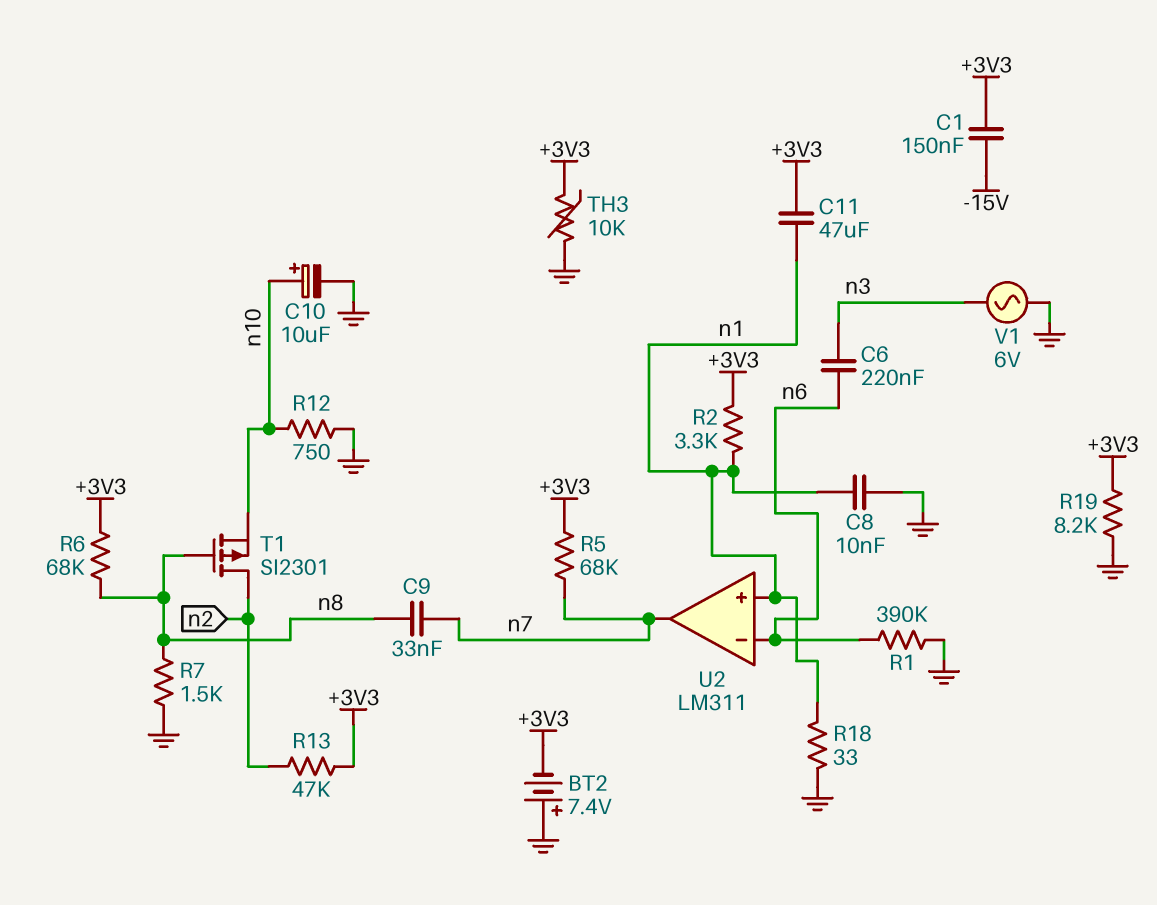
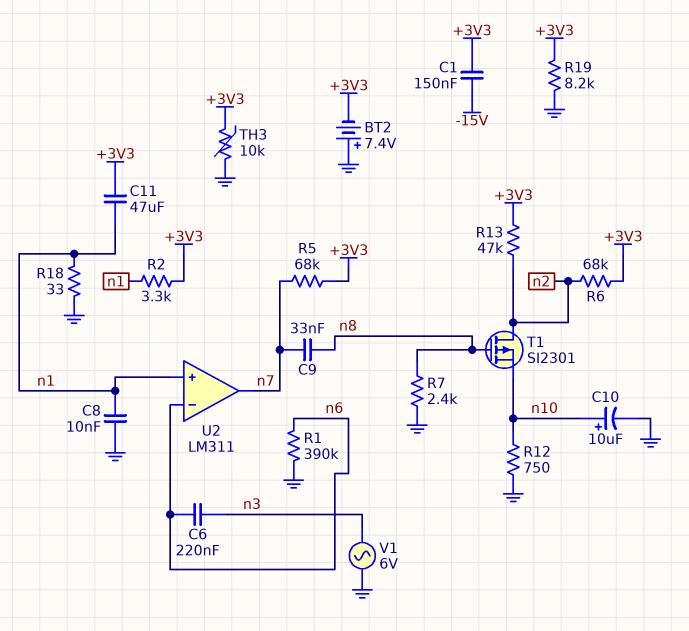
R6: 68k (+3V3, n8) -> 68k (+3V3, n2)
R7: 1.5k (GND, n8) -> 2.4k (GND, n8)

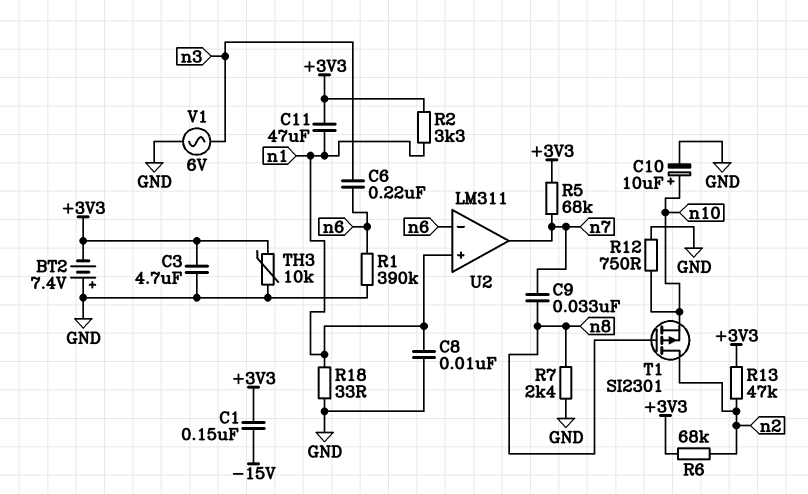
C3: none -> 4.7uF (+3V3, GND)
R19: 8.2k (+3V3, GND) -> none

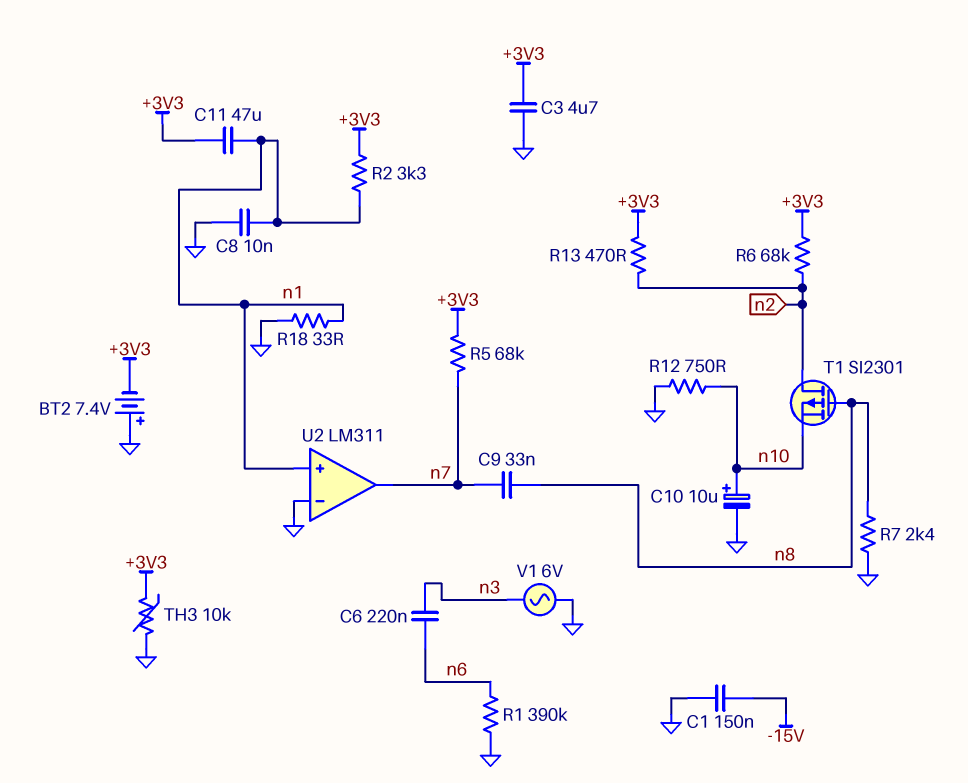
C1: 150nF (+3V3, -15V) -> 150nF (-15V, GND)
R13: 47k (+3V3, n2) -> 470 (+3V3, n2)
U2 pin in-: n6 -> GND

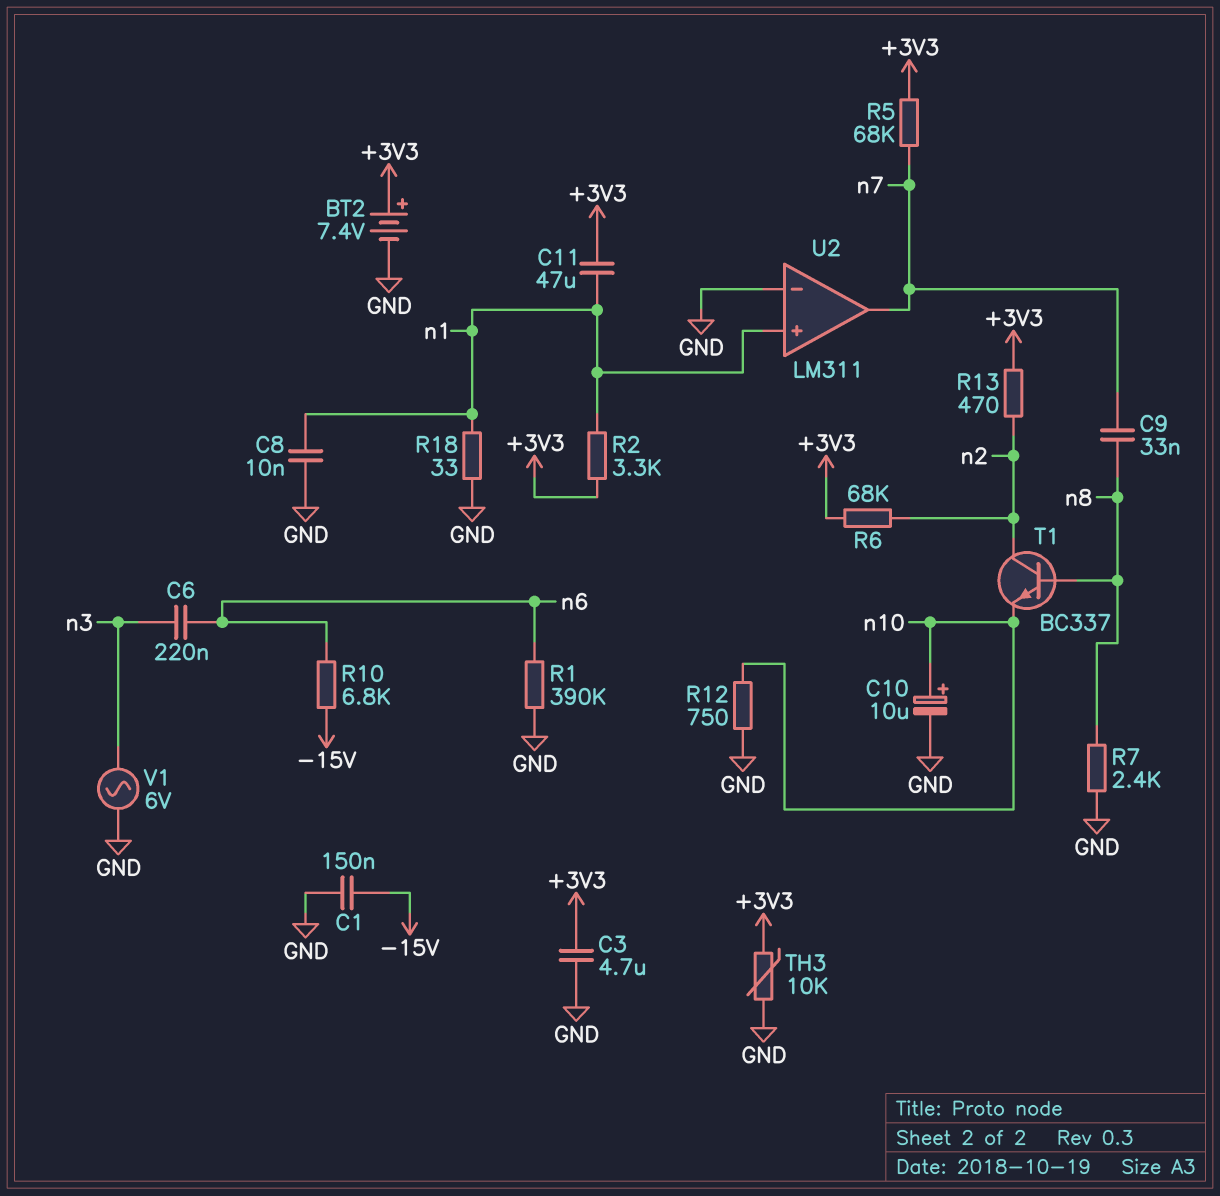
BT2: 7.4V (plus GND, minus +3V3) -> 7.4V (plus +3V3, minus GND)
R10: none -> 6.8k (-15V, n6)
T1: PMOS SI2301 (G n8, D n2, S n10) -> NPN BC337 (B n8, C n2, E n10)

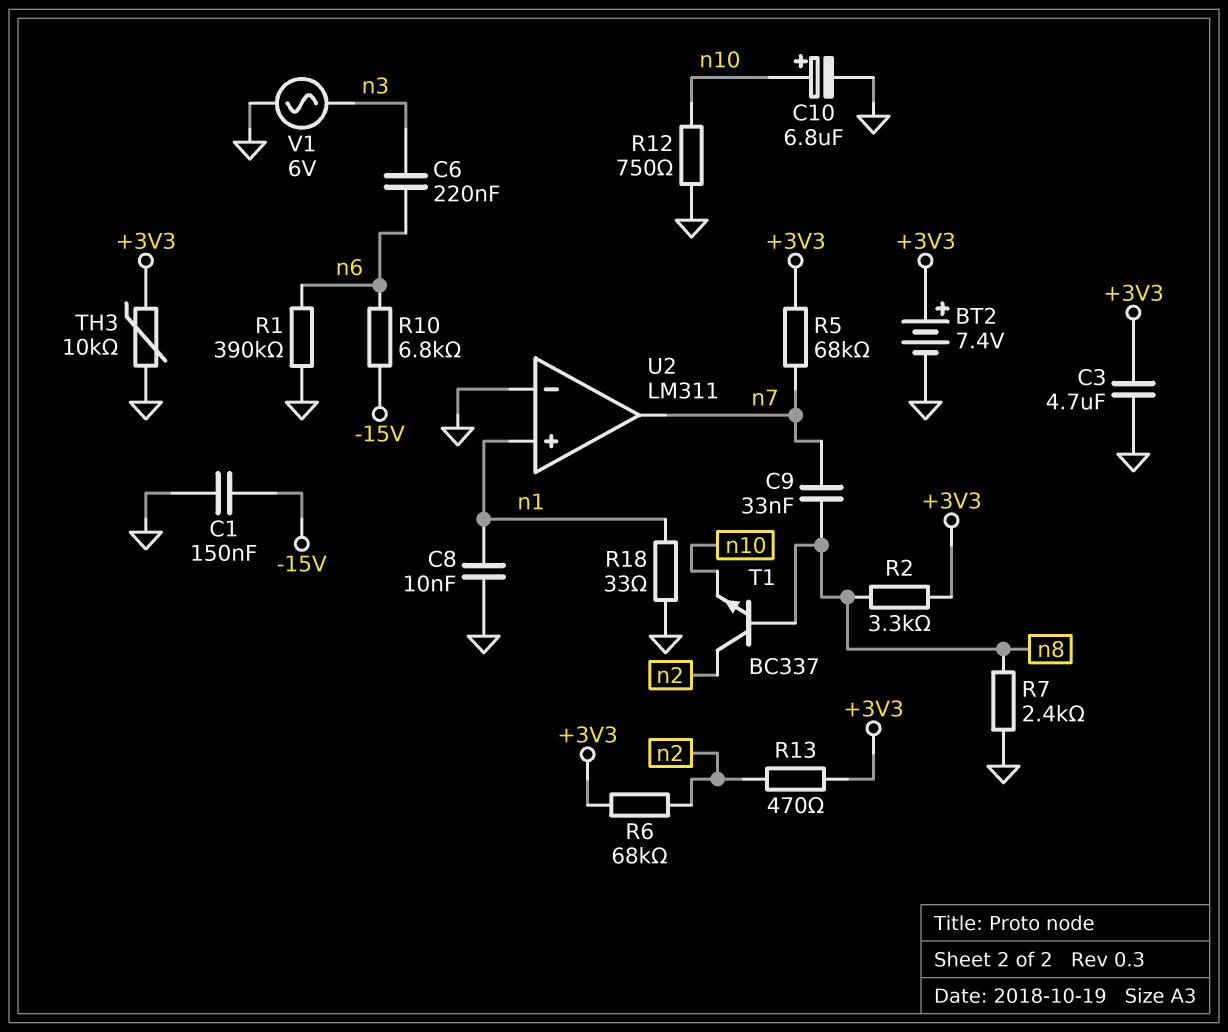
C10: 10uF (plus n10, minus GND) -> 6.8uF (plus n10, minus GND)
C11: 47uF (+3V3, n1) -> none
R2: 3.3k (+3V3, n1) -> 3.3k (+3V3, n8)

